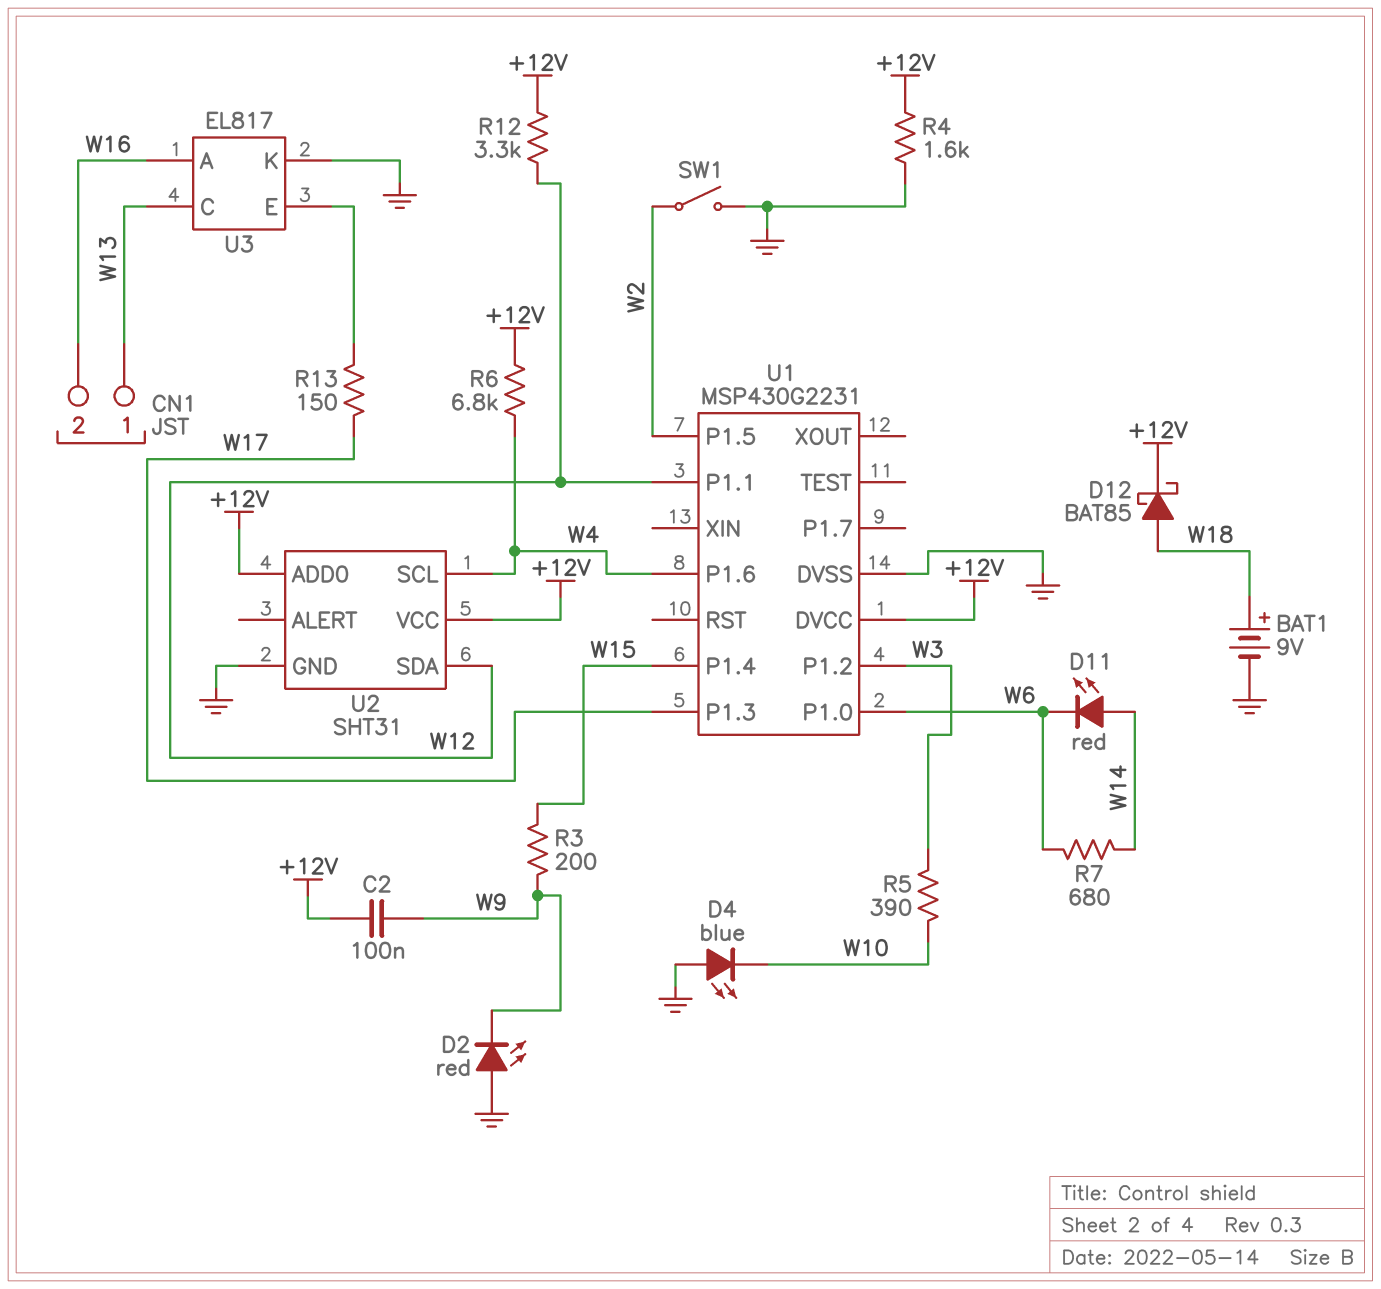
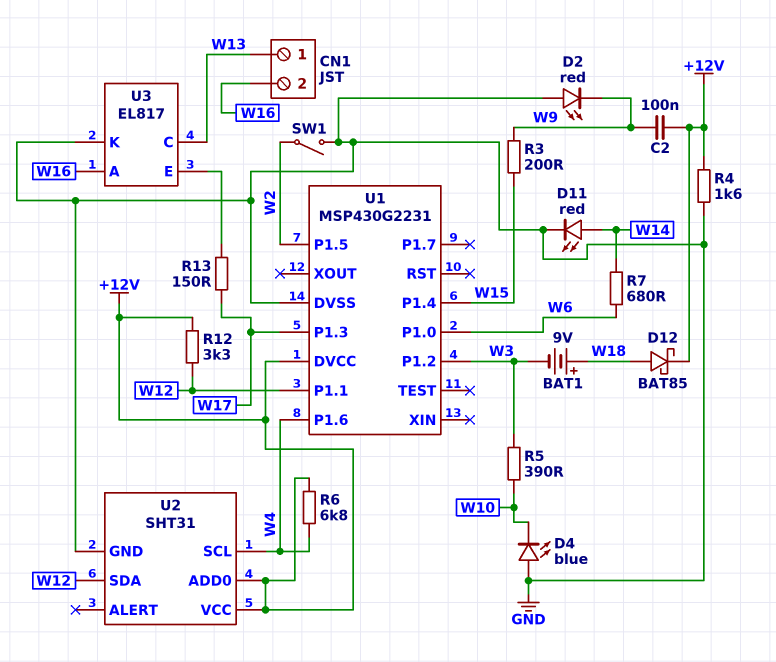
BAT1: 9V (plus W18, minus GND) -> 9V (plus W18, minus W3)
D11: LED red (A W14, K W6) -> LED red (A W14, K GND)

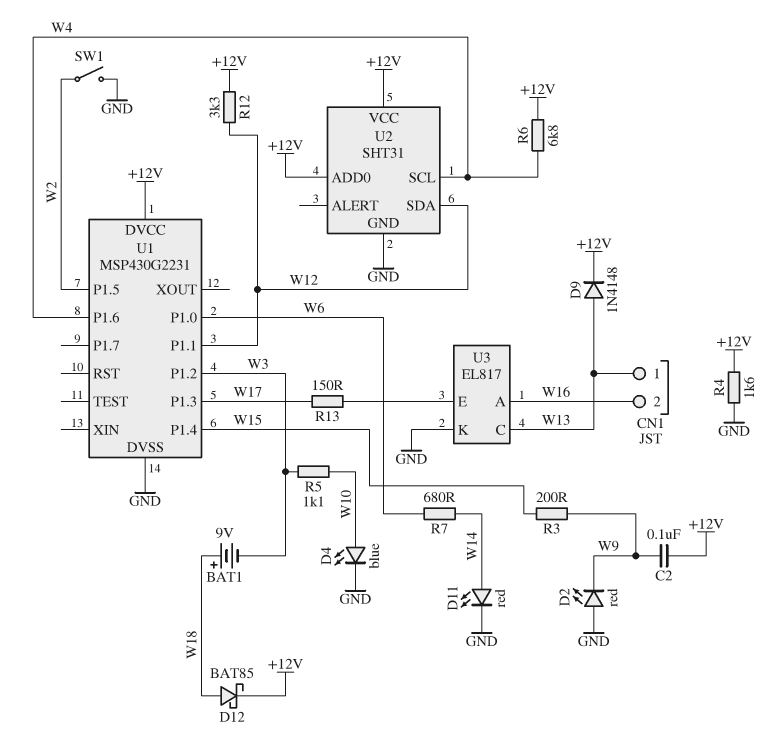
D4: LED blue (A GND, K W10) -> LED blue (A W10, K GND)
D9: none -> diode 1N4148 (A W13, K +12V)
R5: 390 (W3, W10) -> 1.1k (W3, W10)

